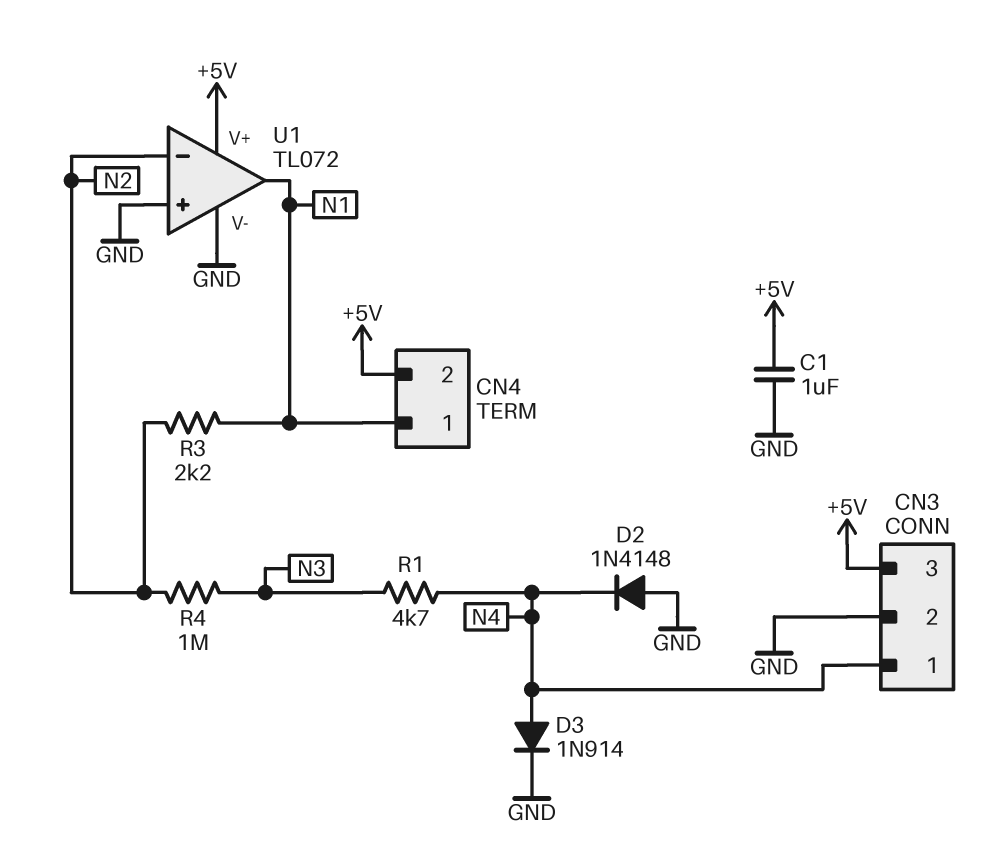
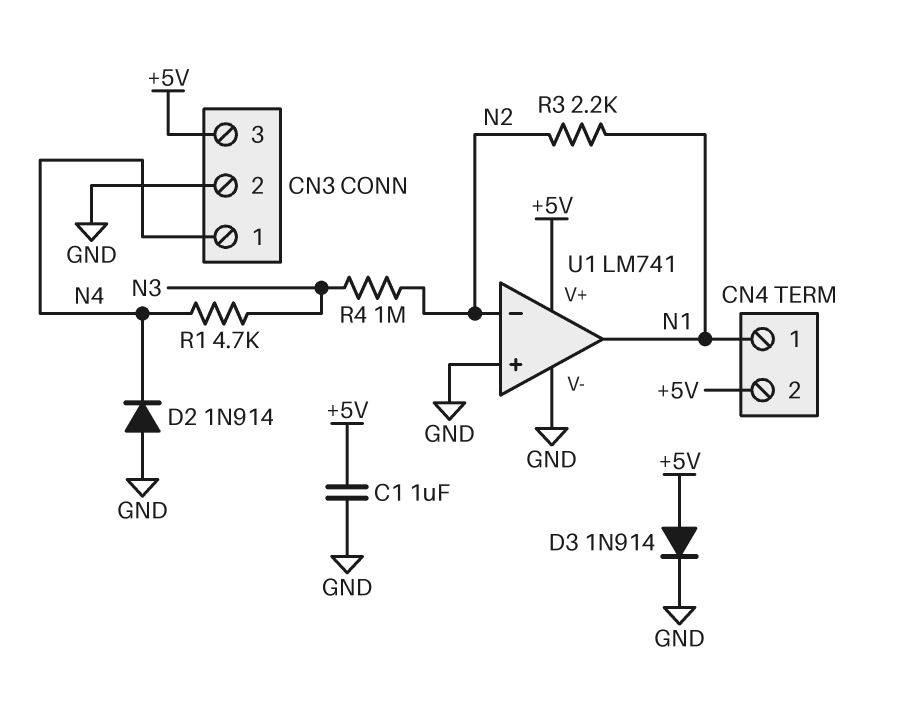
D2: diode 1N4148 (A GND, K N4) -> diode 1N914 (A GND, K N4)
D3: diode 1N914 (A N4, K GND) -> diode 1N914 (A +5V, K GND)
U1: TL072 -> LM741

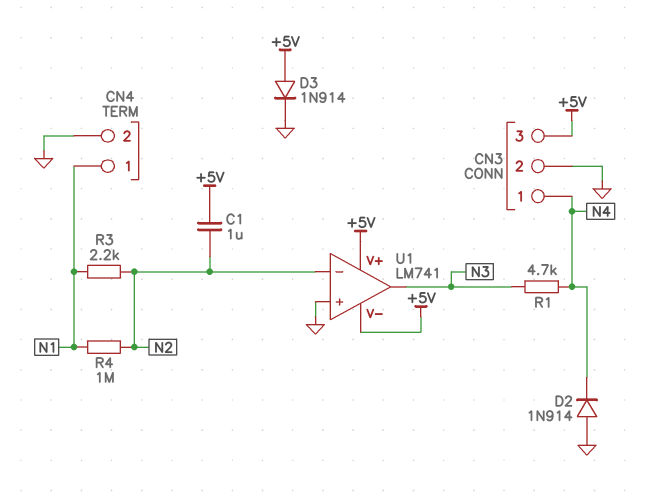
C1: 1uF (+5V, GND) -> 1uF (+5V, N2)
CN4 pin 2: +5V -> GND
R4: 1M (N2, N3) -> 1M (N1, N2)
U1 pin V-: GND -> +5V
U1 pin out: N1 -> N3

